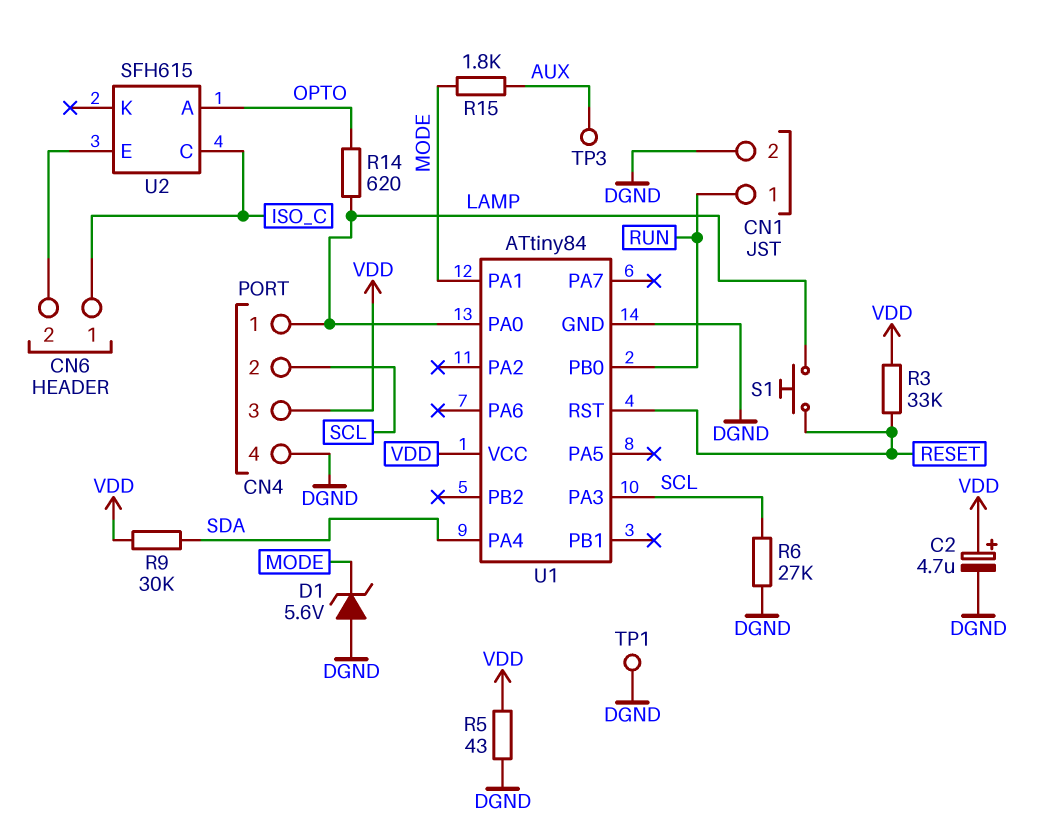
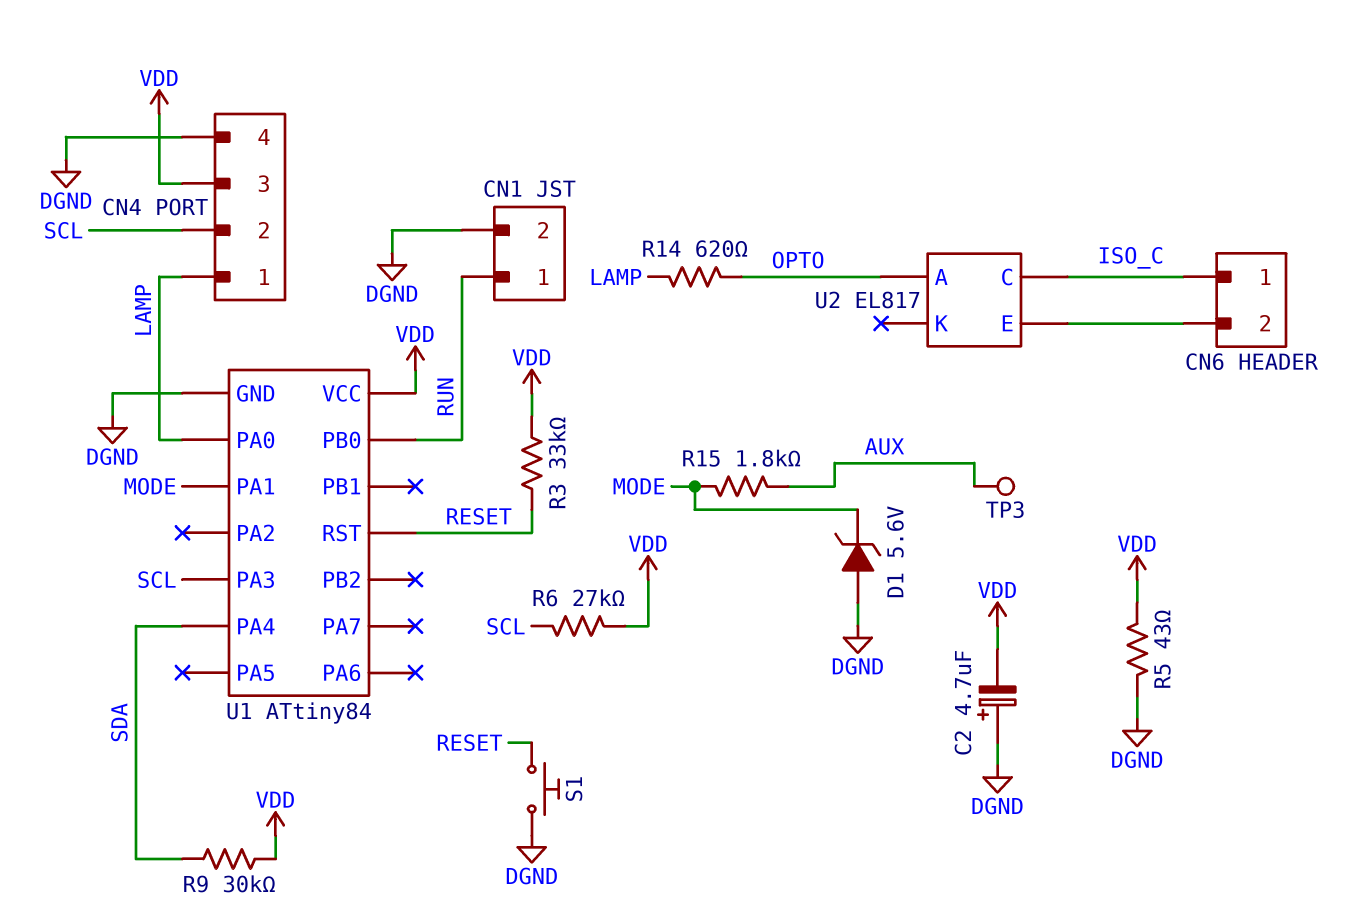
C2: 4.7uF (plus VDD, minus DGND) -> 4.7uF (plus DGND, minus VDD)
R6: 27k (DGND, SCL) -> 27k (SCL, VDD)
S1: button (LAMP, RESET) -> button (DGND, RESET)
TP1: test point (DGND) -> none
U2: SFH615 -> EL817

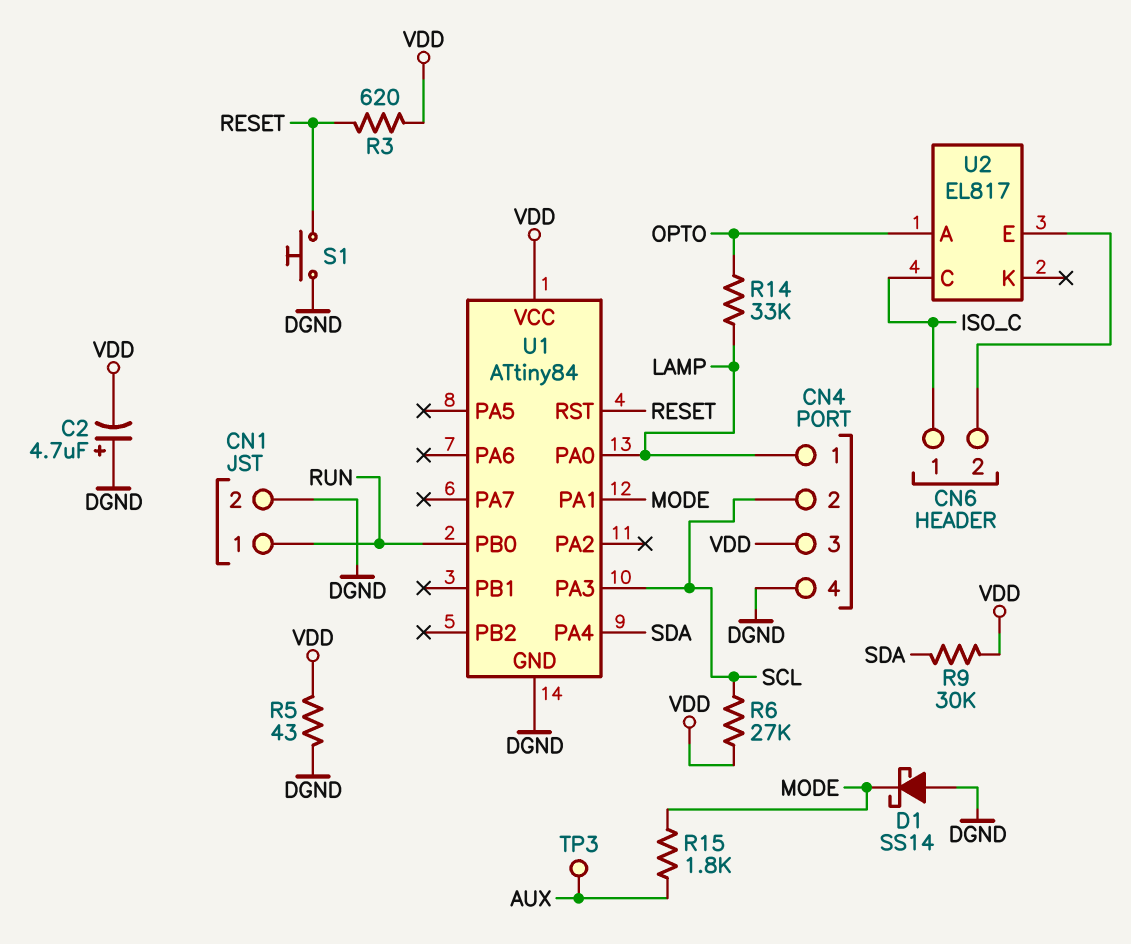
D1: zener 5.6V (A DGND, K MODE) -> schottky SS14 (A DGND, K MODE)
R3: 33k (RESET, VDD) -> 620 (RESET, VDD)
R14: 620 (LAMP, OPTO) -> 33k (LAMP, OPTO)

